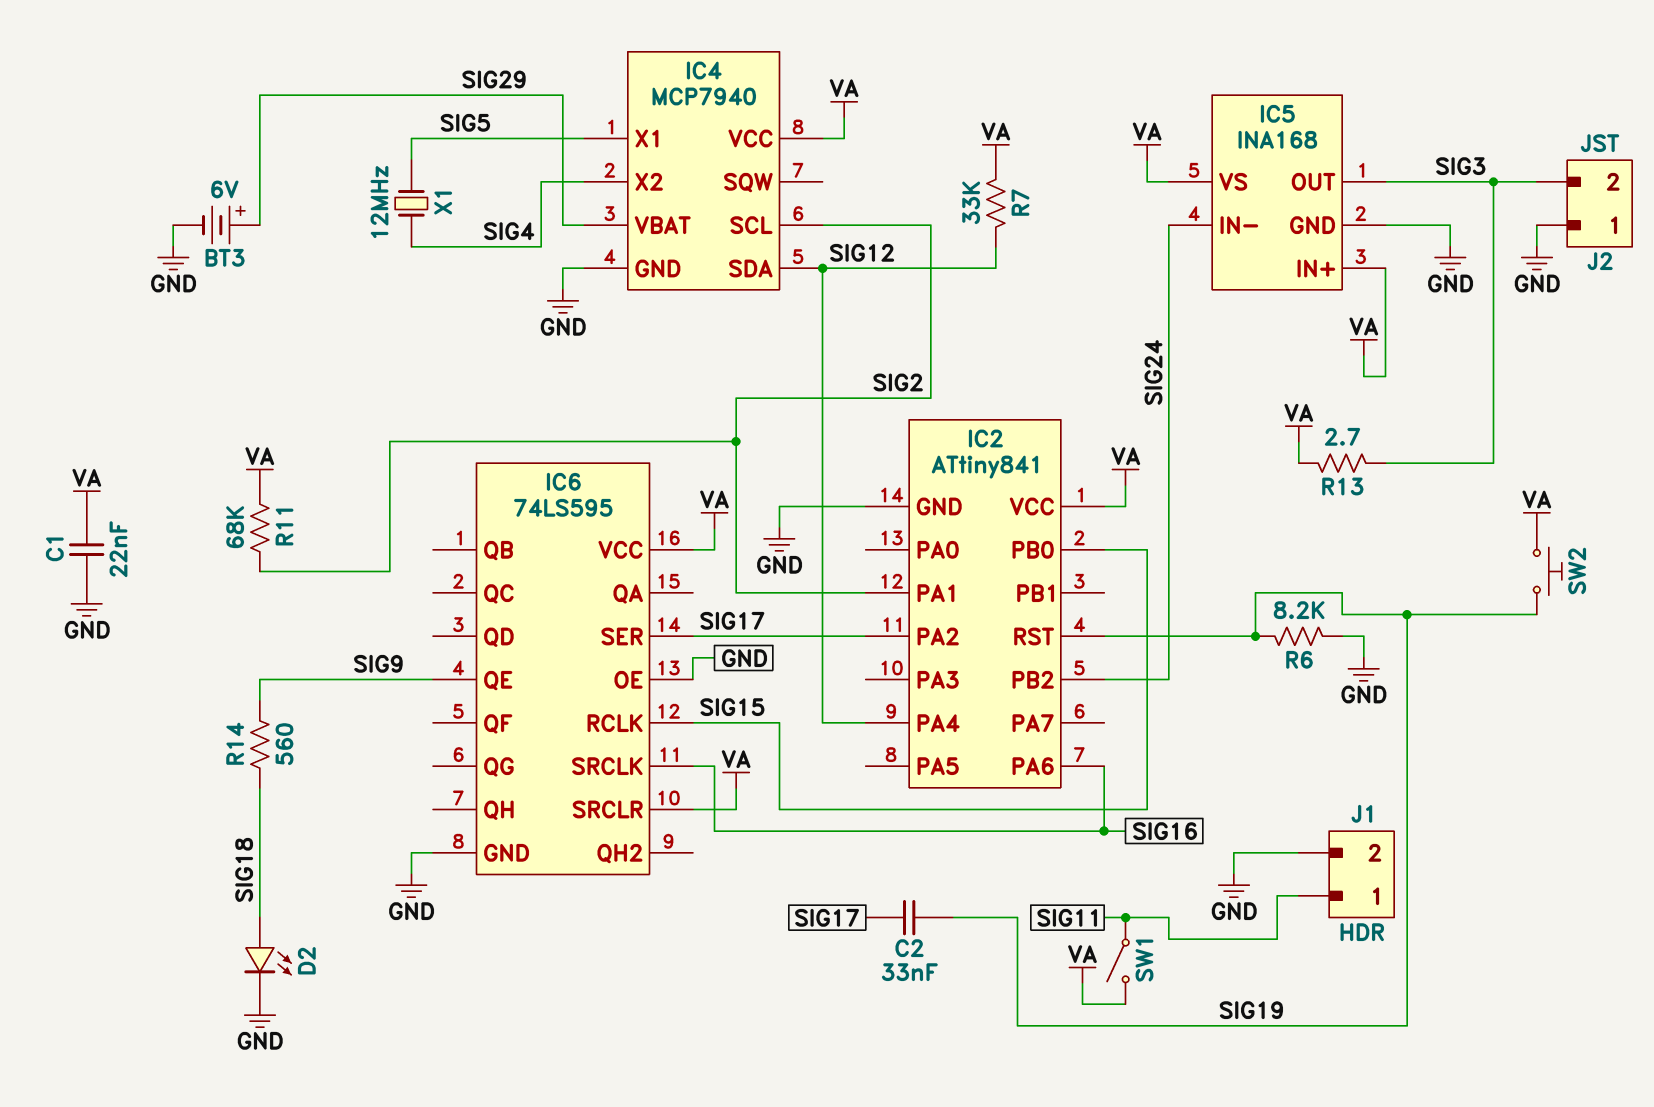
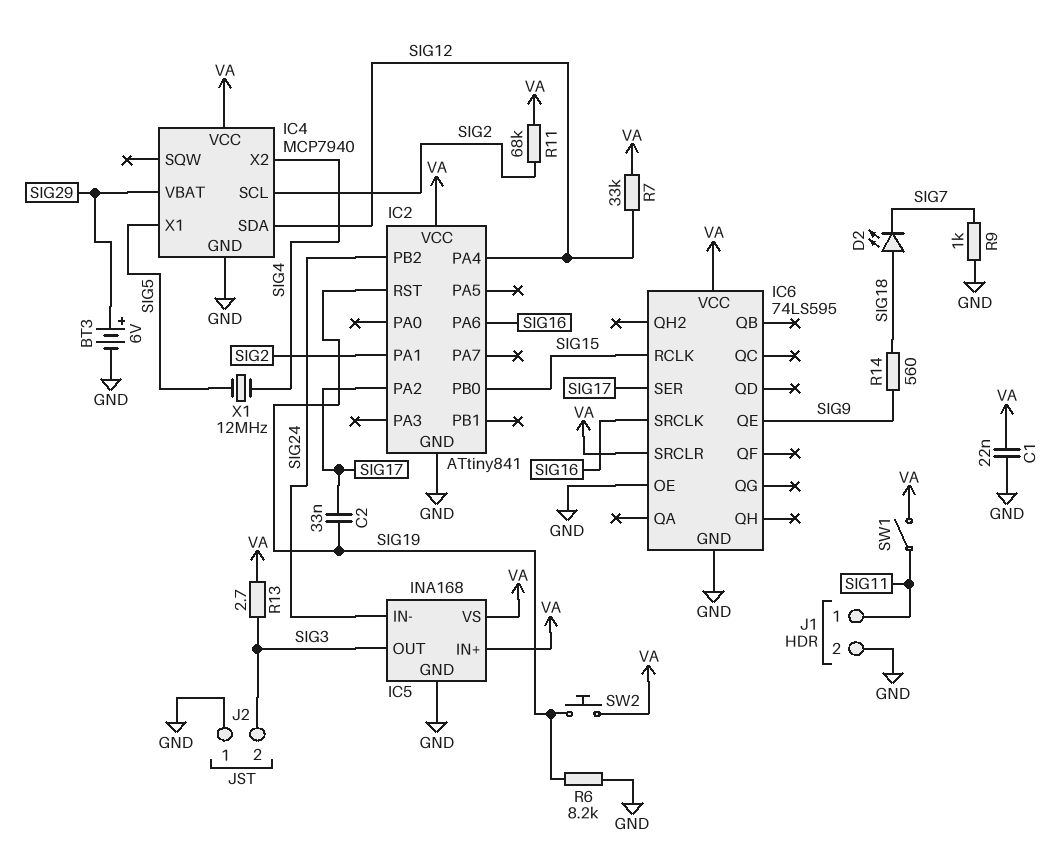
D2: LED (A SIG18, K GND) -> LED (A SIG18, K SIG7)
R9: none -> 1k (GND, SIG7)

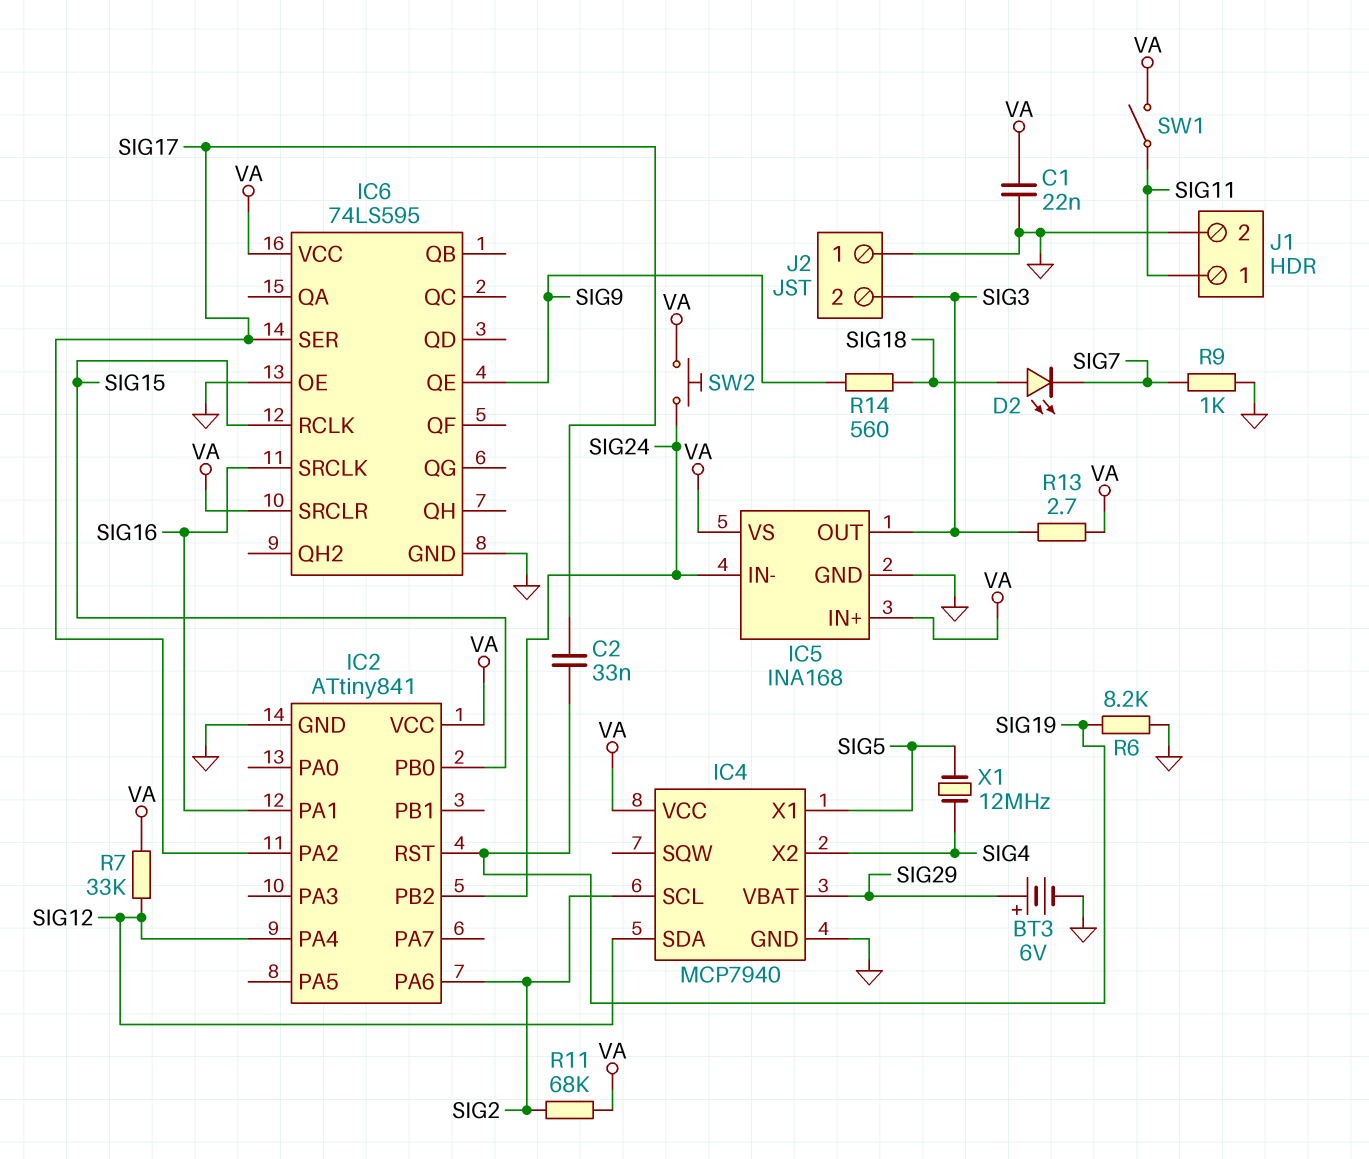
IC2 pin PA1: SIG2 -> SIG16
IC2 pin PA6: SIG16 -> SIG2
SW2: button (SIG19, VA) -> button (SIG24, VA)

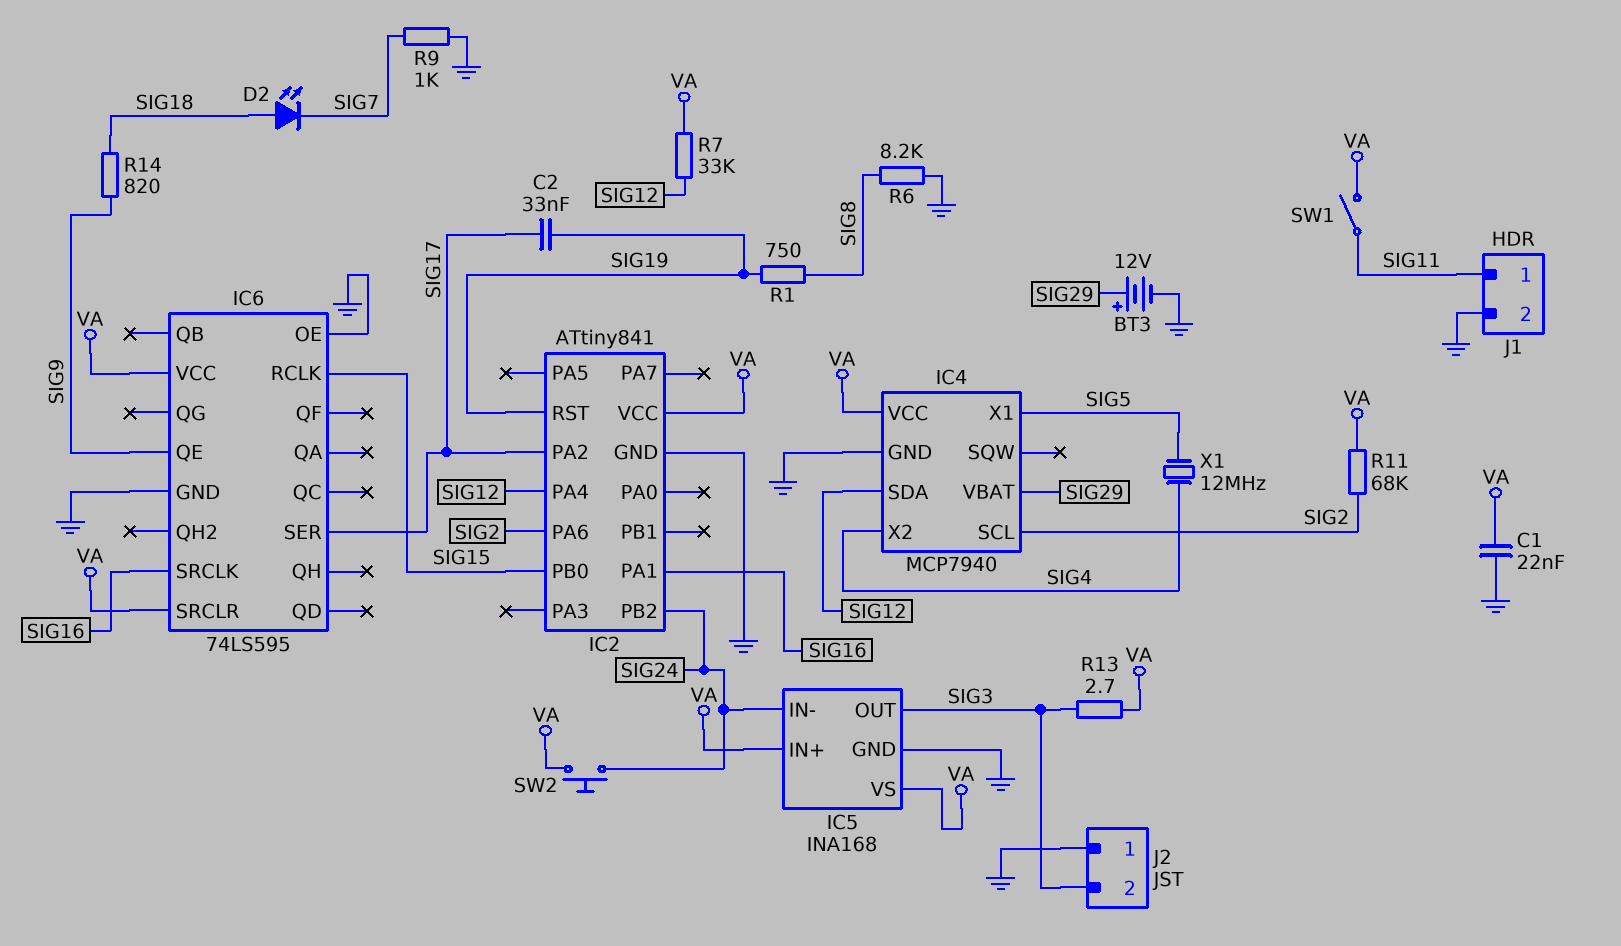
BT3: 6V (plus SIG29, minus GND) -> 12V (plus SIG29, minus GND)
R1: none -> 750 (SIG8, SIG19)
R6: 8.2k (GND, SIG19) -> 8.2k (GND, SIG8)
R14: 560 (SIG9, SIG18) -> 820 (SIG9, SIG18)

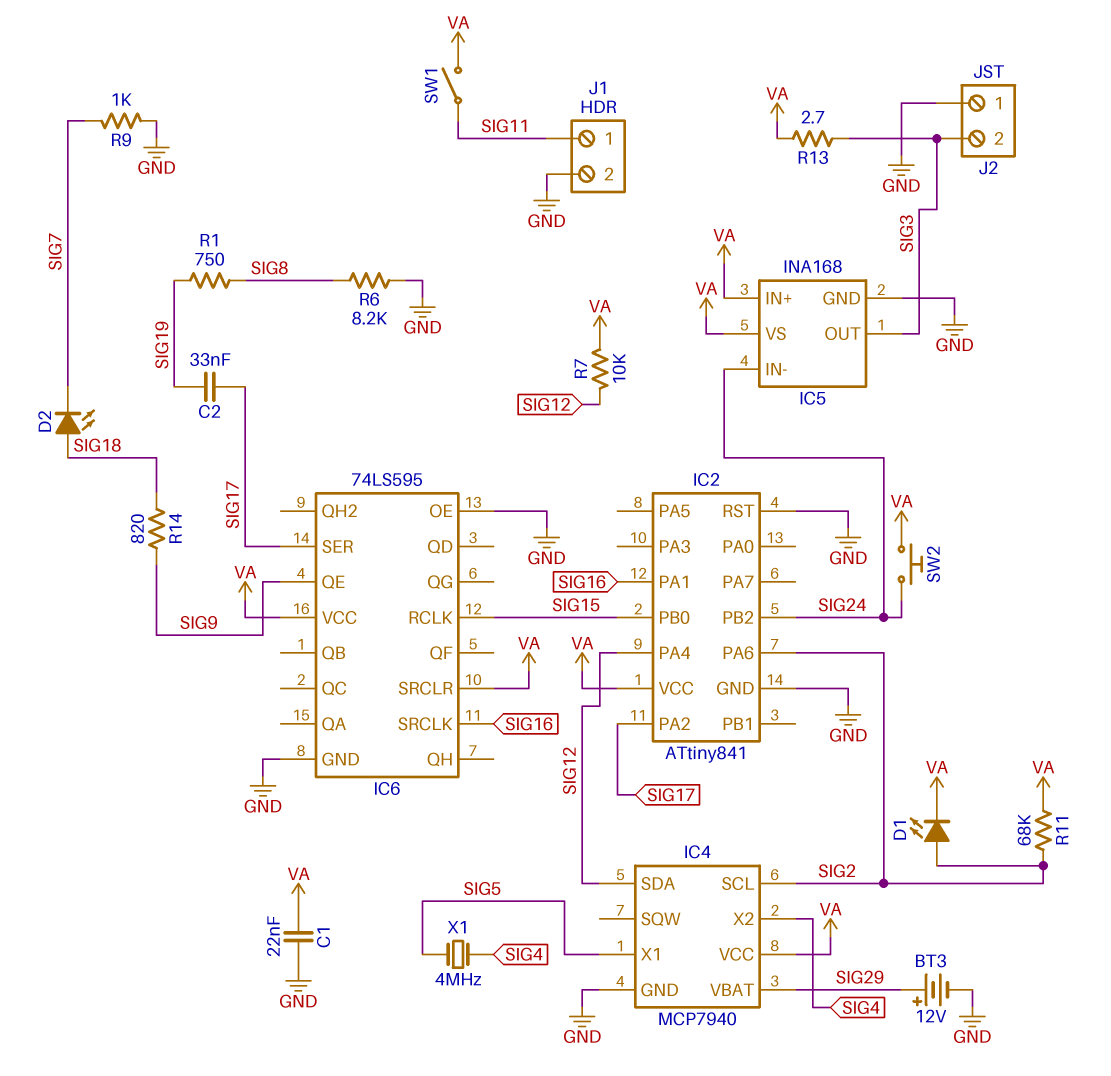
D1: none -> LED (A SIG2, K VA)
IC2 pin RST: SIG19 -> GND
R7: 33k (SIG12, VA) -> 10k (SIG12, VA)
X1: 12MHz (SIG4, SIG5) -> 4MHz (SIG4, SIG5)

